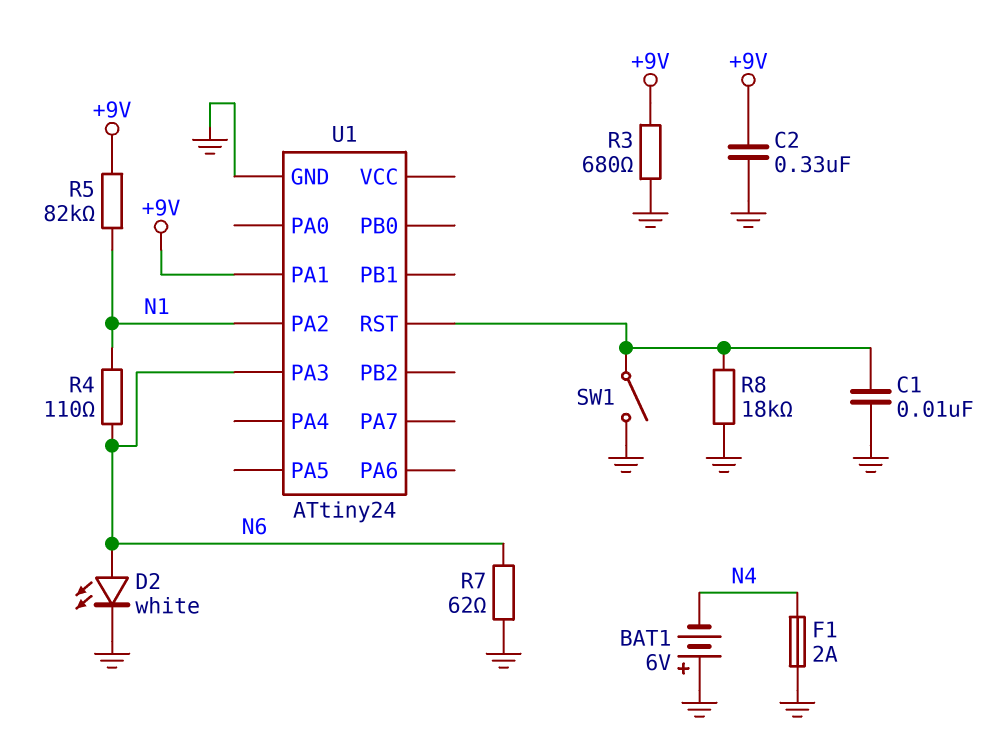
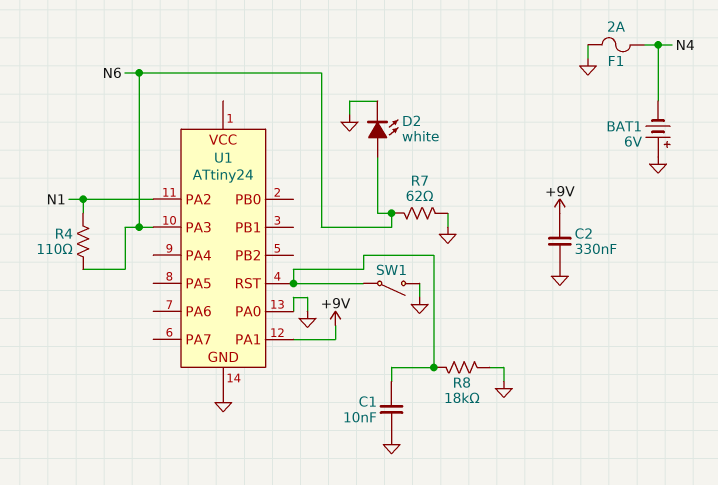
R3: 680 (+9V, GND) -> none
R5: 82k (+9V, N1) -> none
U1 pin PA0: none -> GND

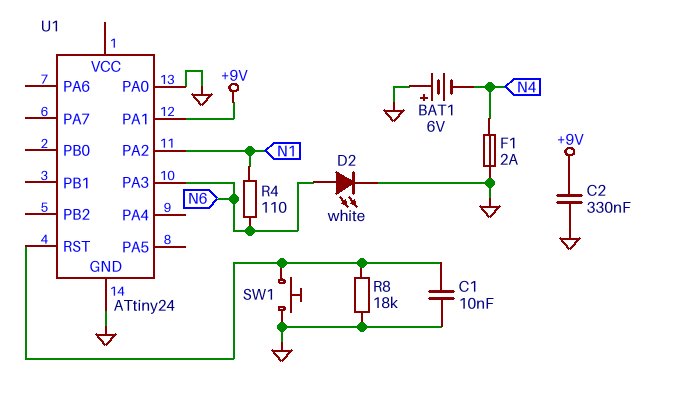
R7: 62 (GND, N6) -> none
SW1: switch (GND, U1/RST) -> button (GND, U1/RST)

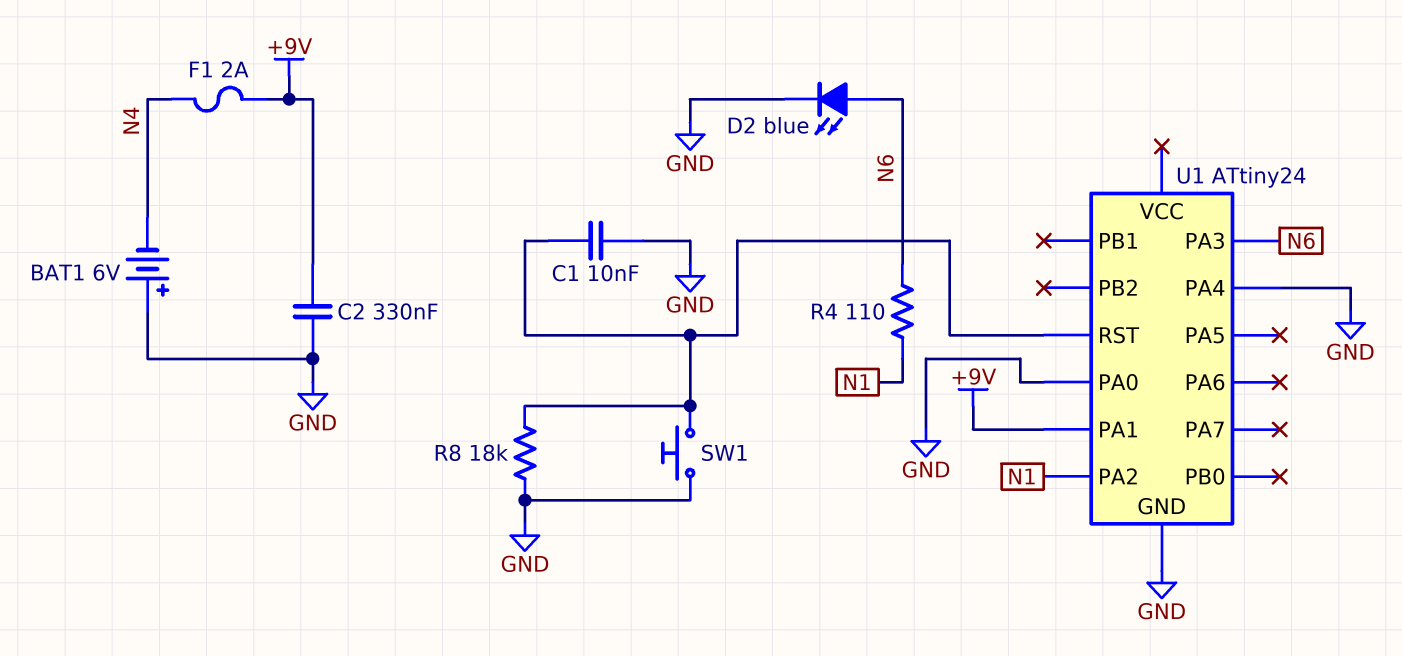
D2: LED white (A N6, K GND) -> LED blue (A N6, K GND)
F1: 2A (GND, N4) -> 2A (+9V, N4)
U1 pin PA4: none -> GND

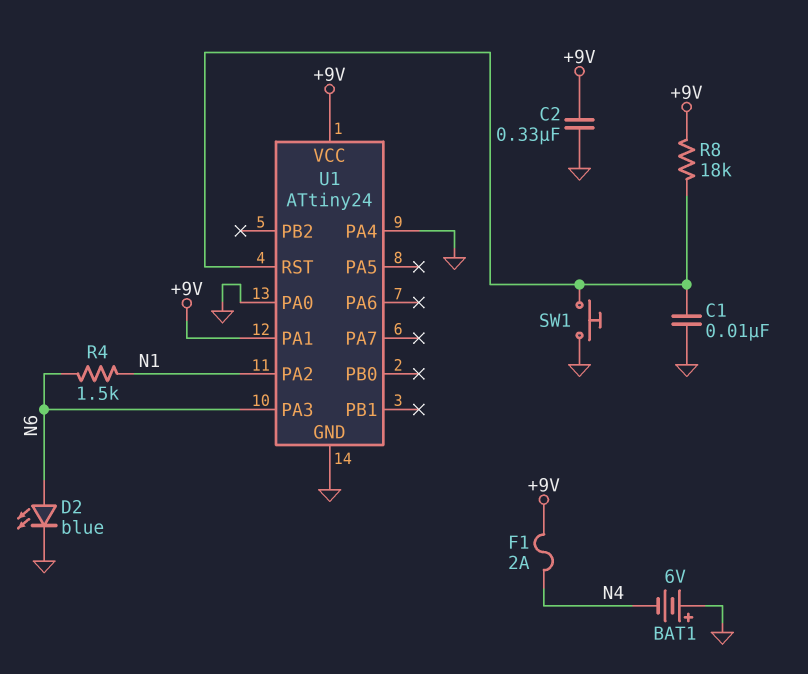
R4: 110 (N1, N6) -> 1.5k (N1, N6)
R8: 18k (GND, U1/RST) -> 18k (+9V, U1/RST)
U1 pin VCC: none -> +9V

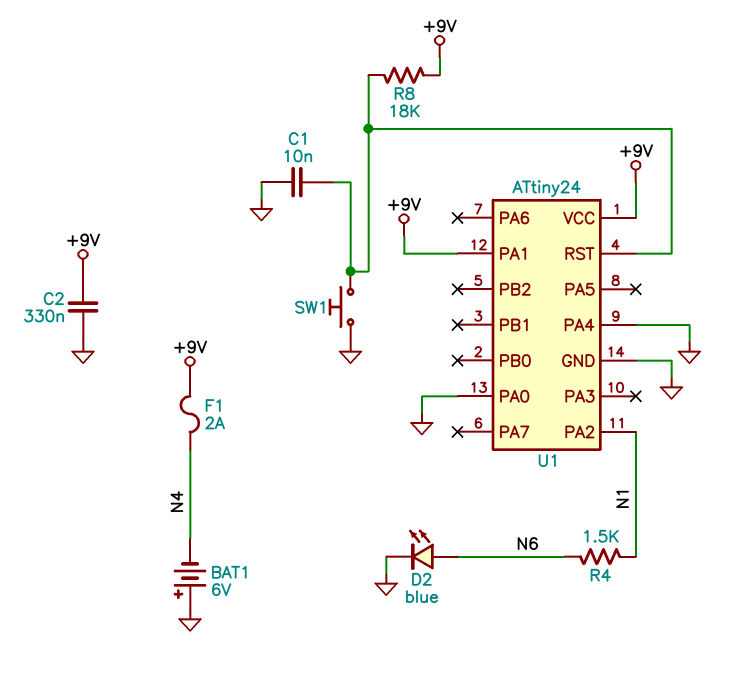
U1 pin PA3: N6 -> none

